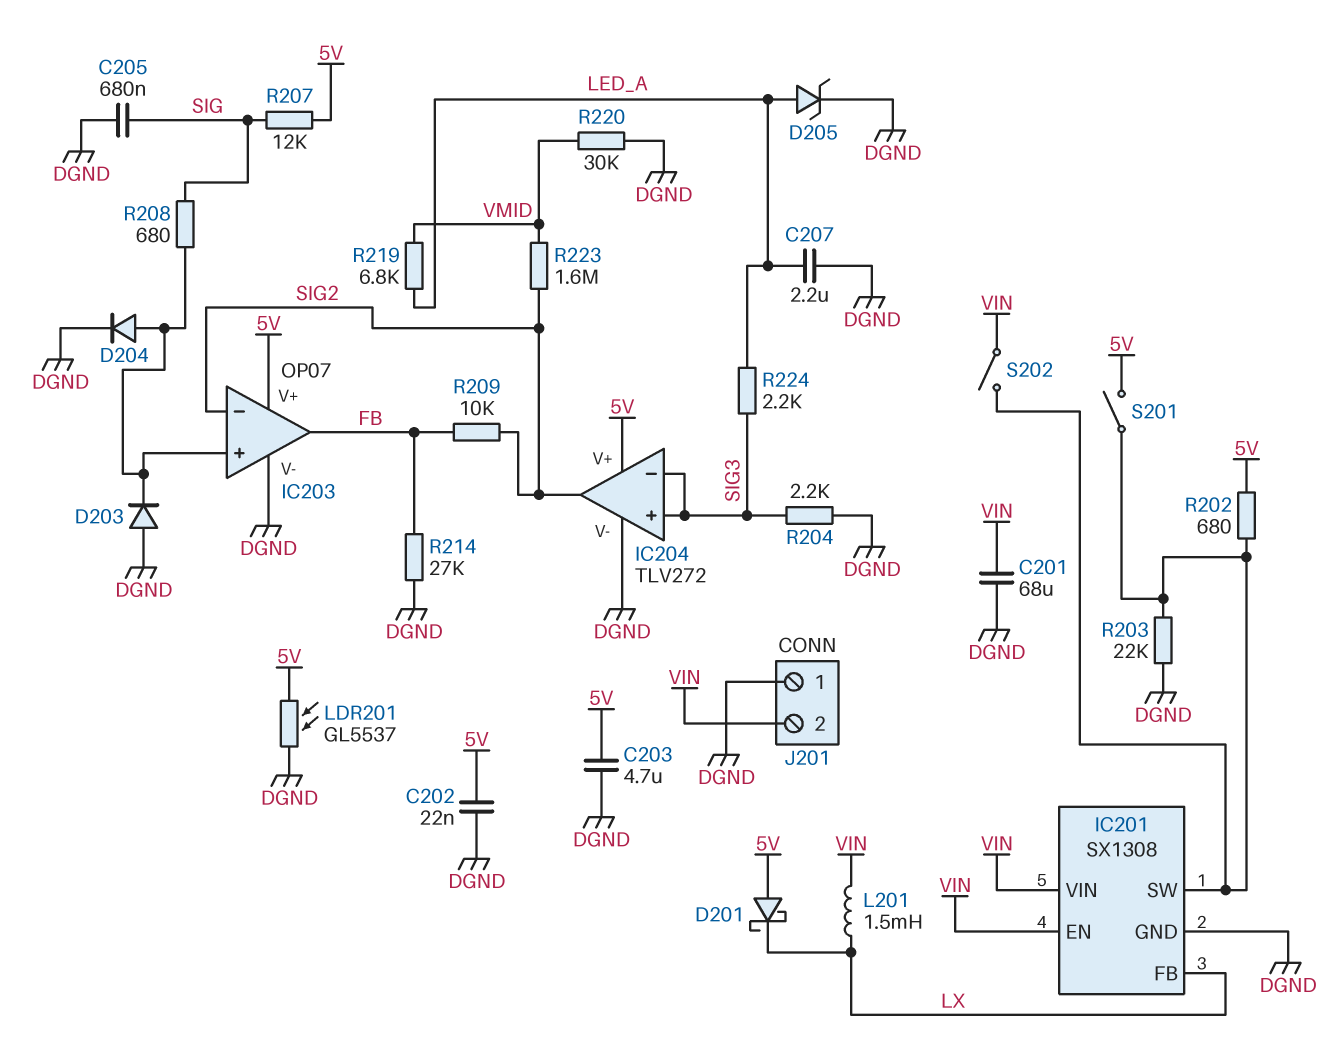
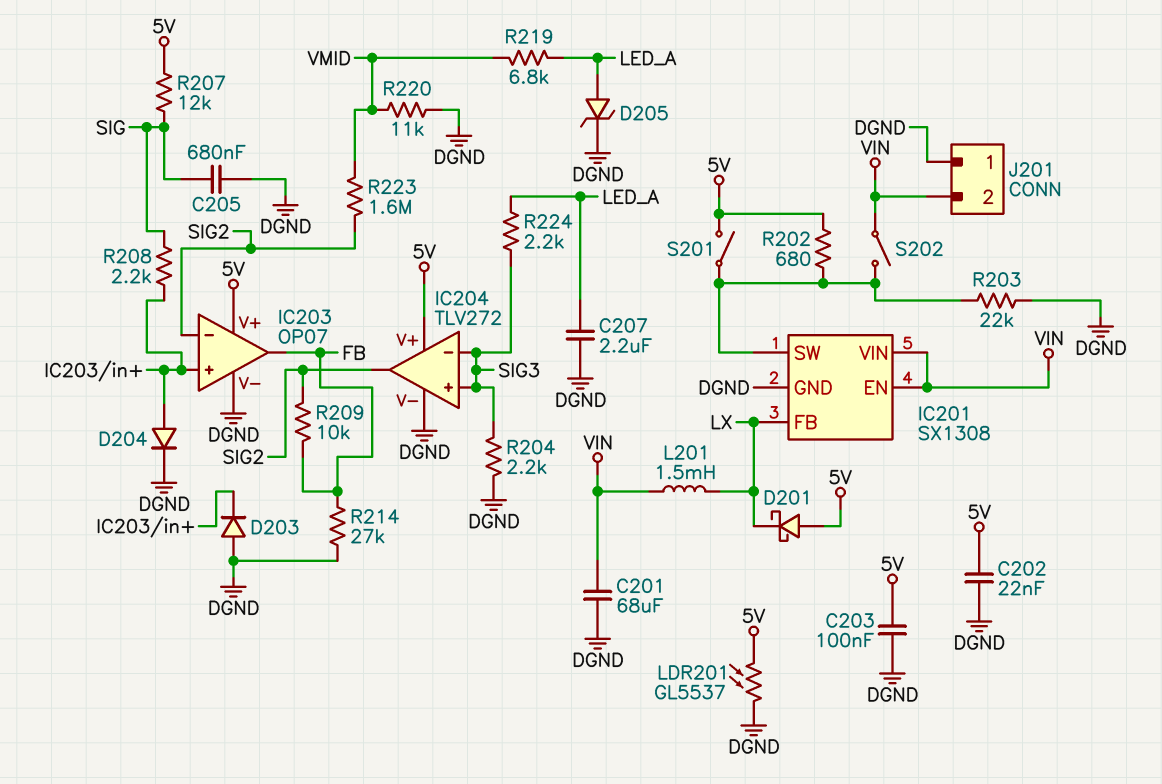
C203: 4.7uF (5V, DGND) -> 100nF (5V, DGND)
R208: 680 (IC203/in+, SIG) -> 2.2k (IC203/in+, SIG)
R220: 30k (DGND, VMID) -> 11k (DGND, VMID)

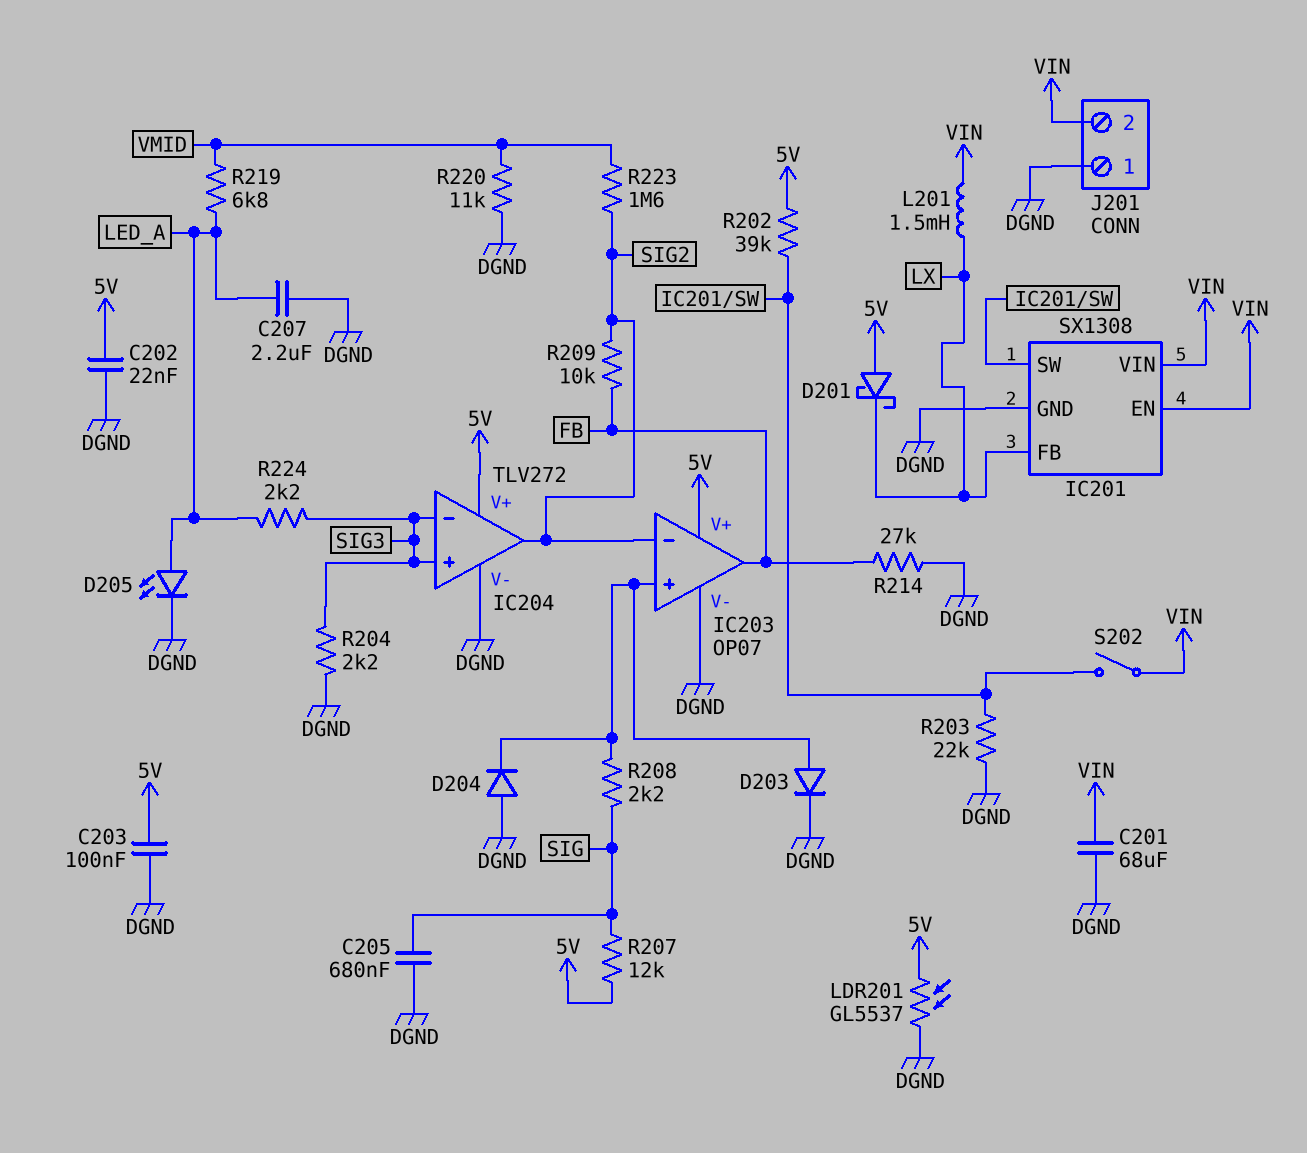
D203: diode (A DGND, K IC203/in+) -> diode (A IC203/in+, K DGND)
D204: diode (A IC203/in+, K DGND) -> diode (A DGND, K IC203/in+)
D205: zener (A LED_A, K DGND) -> LED (A LED_A, K DGND)
R202: 680 (5V, IC201/SW) -> 39k (5V, IC201/SW)
S201: switch (5V, IC201/SW) -> none

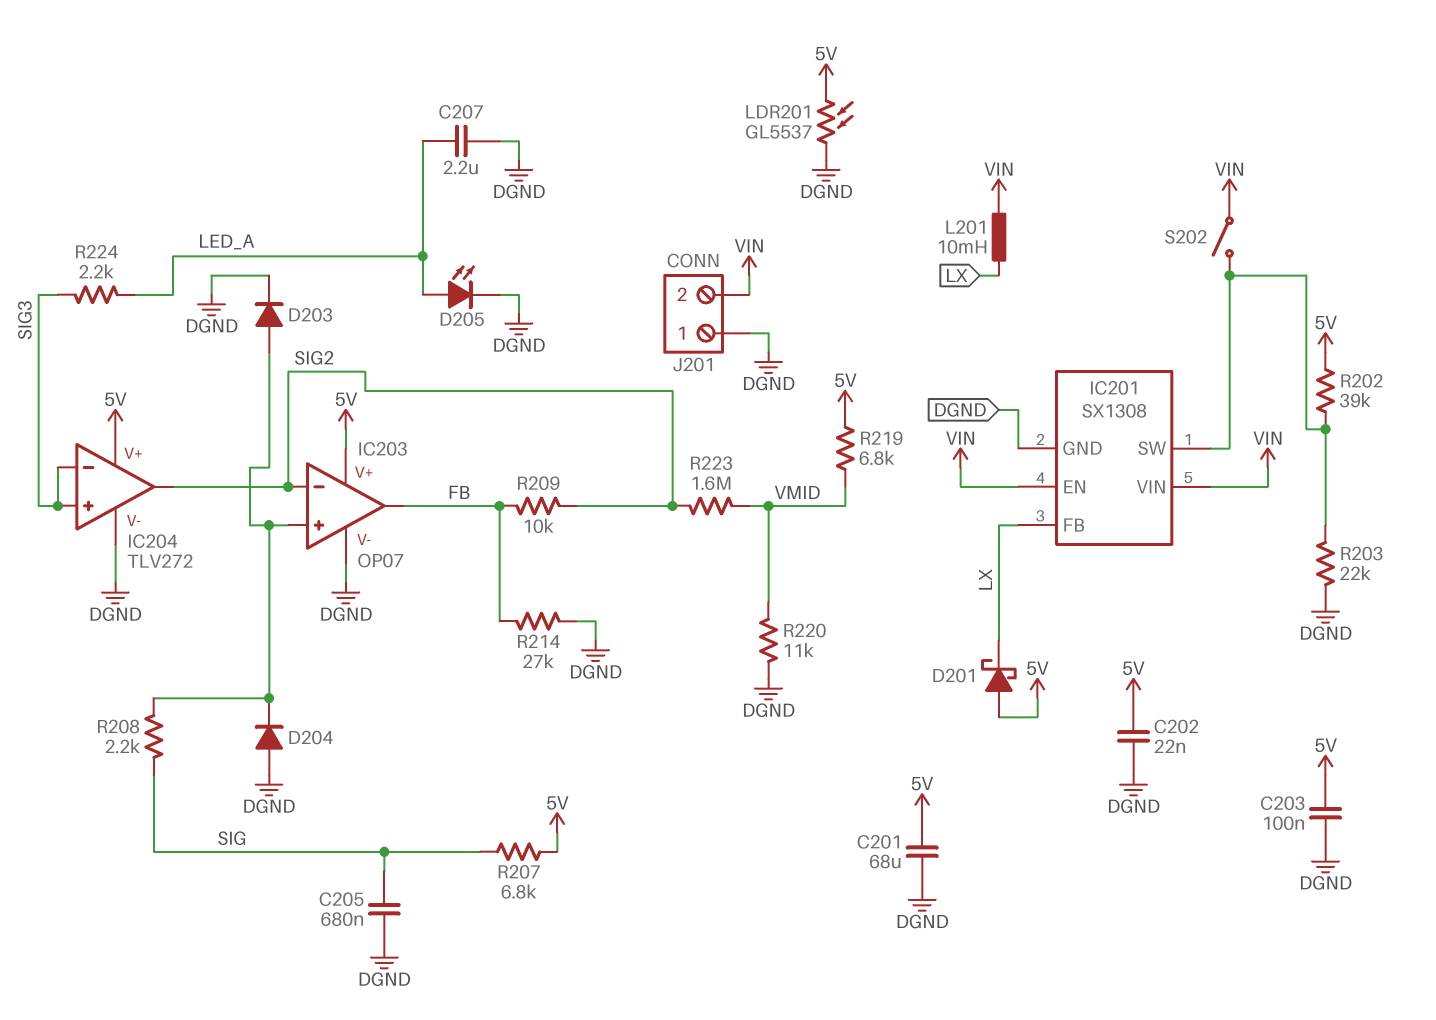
C201: 68uF (DGND, VIN) -> 68uF (5V, DGND)
L201: 1.5mH (LX, VIN) -> 10mH (LX, VIN)
R204: 2.2k (DGND, SIG3) -> none
R207: 12k (5V, SIG) -> 6.8k (5V, SIG)
R219: 6.8k (LED_A, VMID) -> 6.8k (5V, VMID)

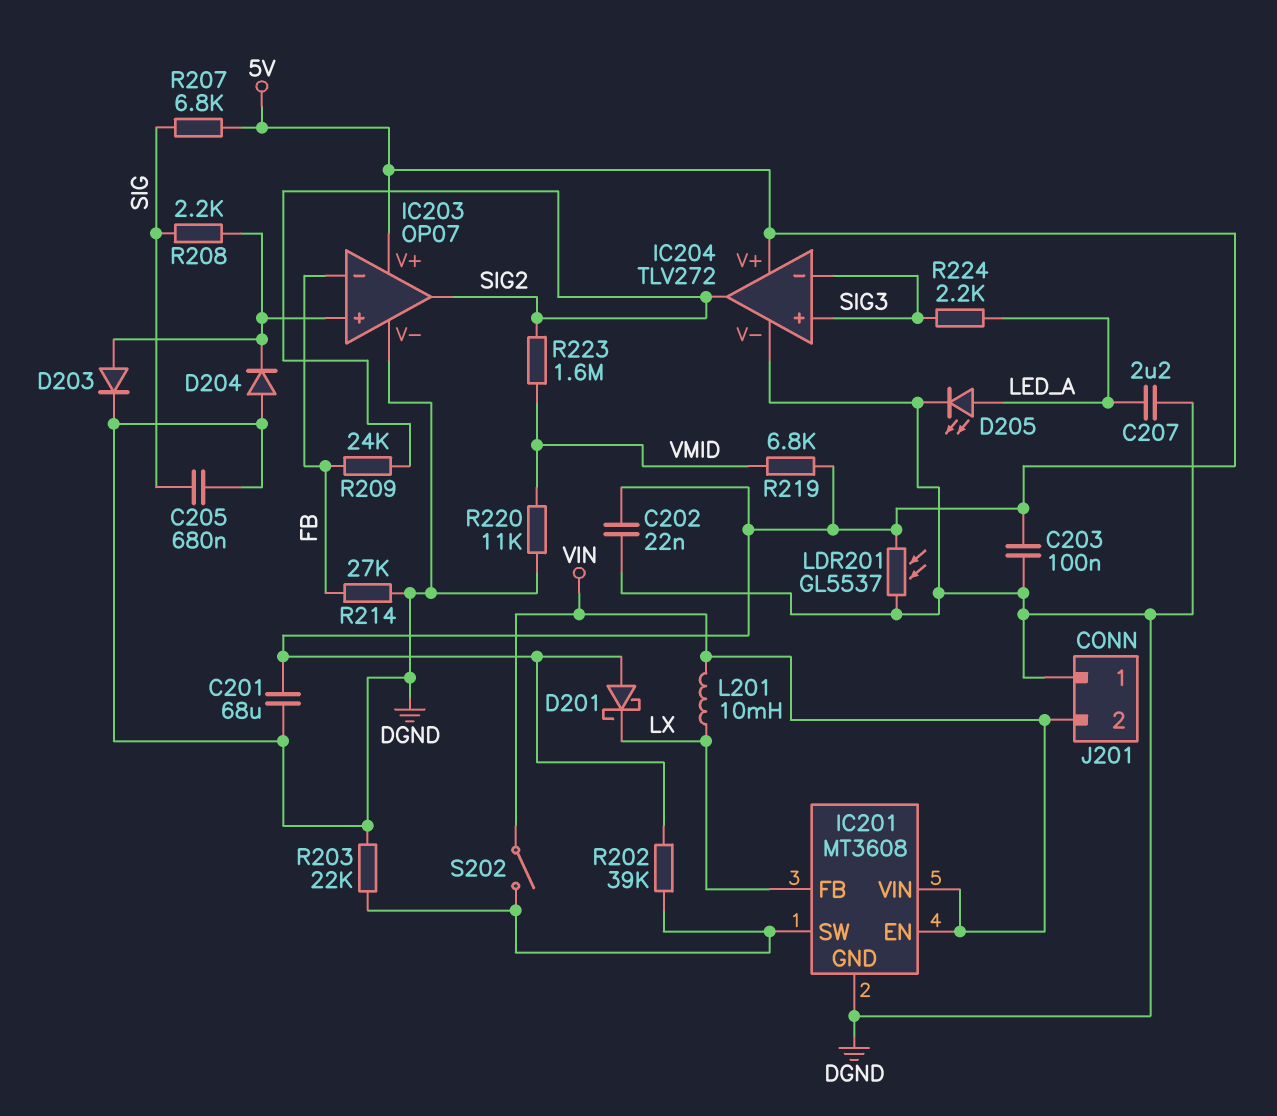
IC201: SX1308 -> MT3608
IC203 pin in-: SIG2 -> FB
IC203 pin out: FB -> SIG2
R209: 10k (FB, SIG2) -> 24k (FB, SIG2)

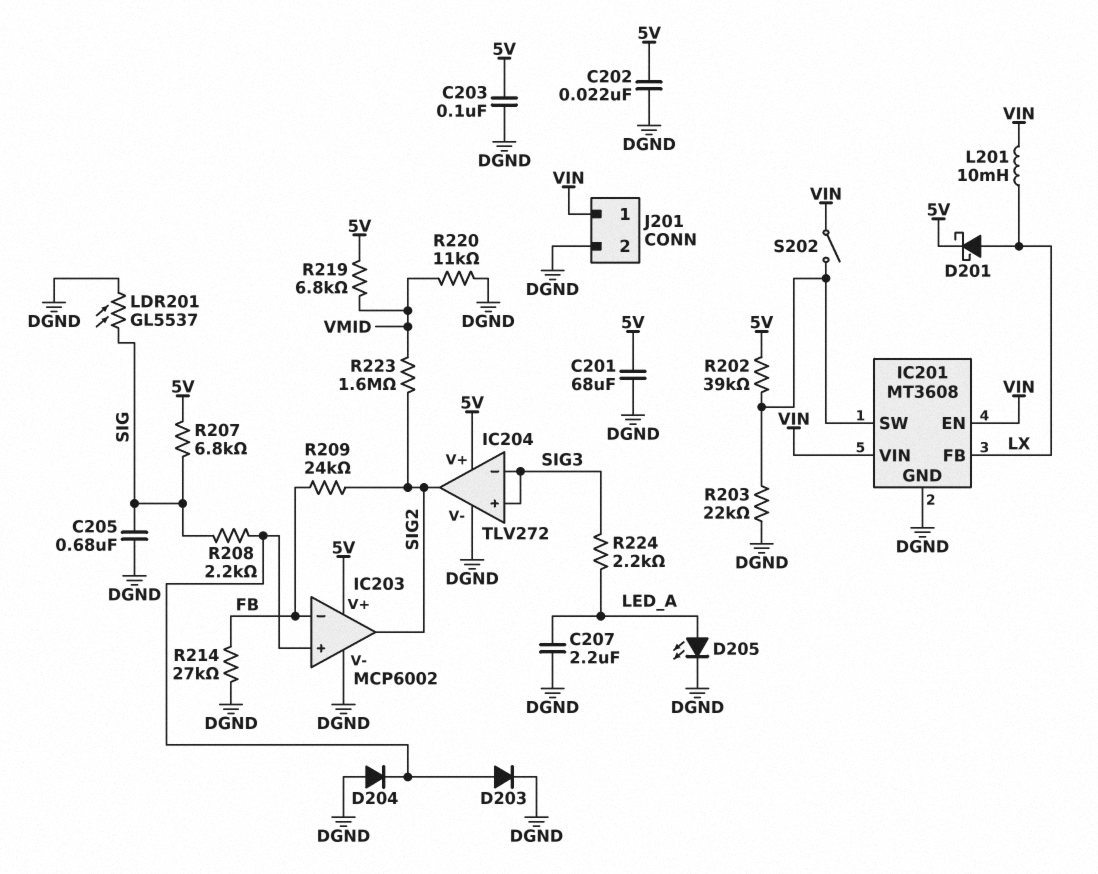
D201: schottky (A 5V, K LX) -> schottky (A LX, K 5V)
IC203: OP07 -> MCP6002
J201 pin 1: DGND -> VIN
J201 pin 2: VIN -> DGND
LDR201: GL5537 (5V, DGND) -> GL5537 (DGND, SIG)

